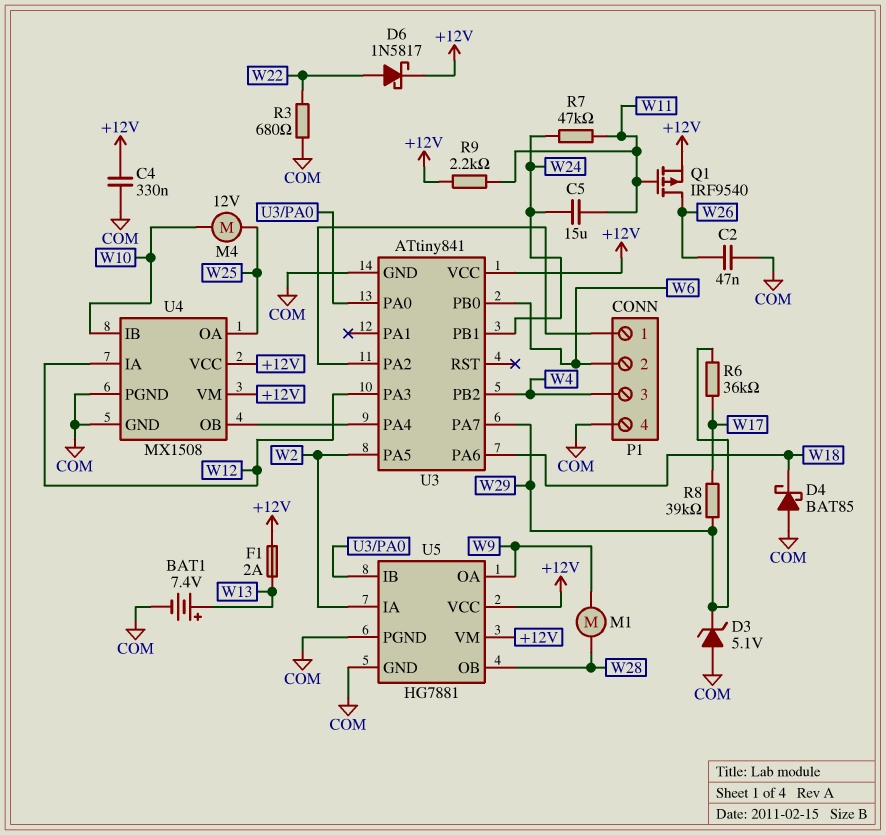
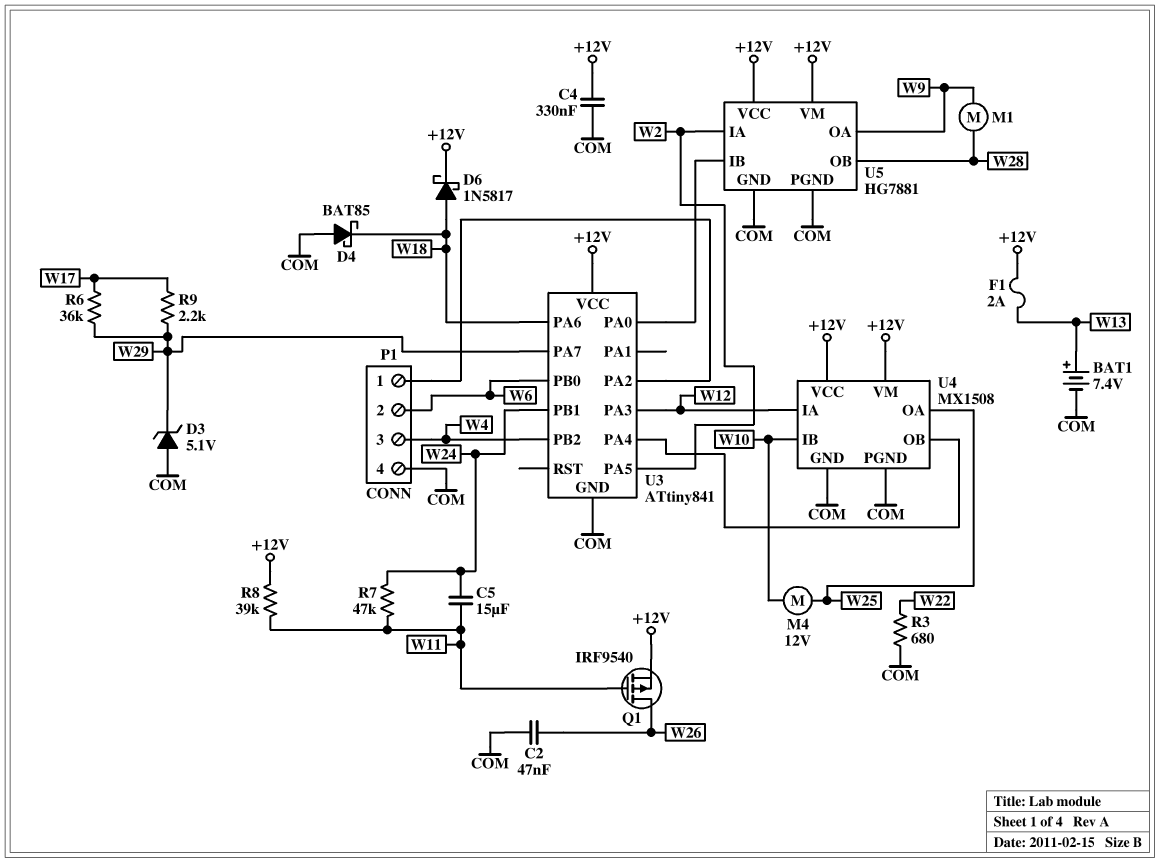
D6: schottky 1N5817 (A W22, K +12V) -> schottky 1N5817 (A W18, K +12V)
R8: 39k (W17, W29) -> 39k (+12V, W11)
R9: 2.2k (+12V, W11) -> 2.2k (W17, W29)

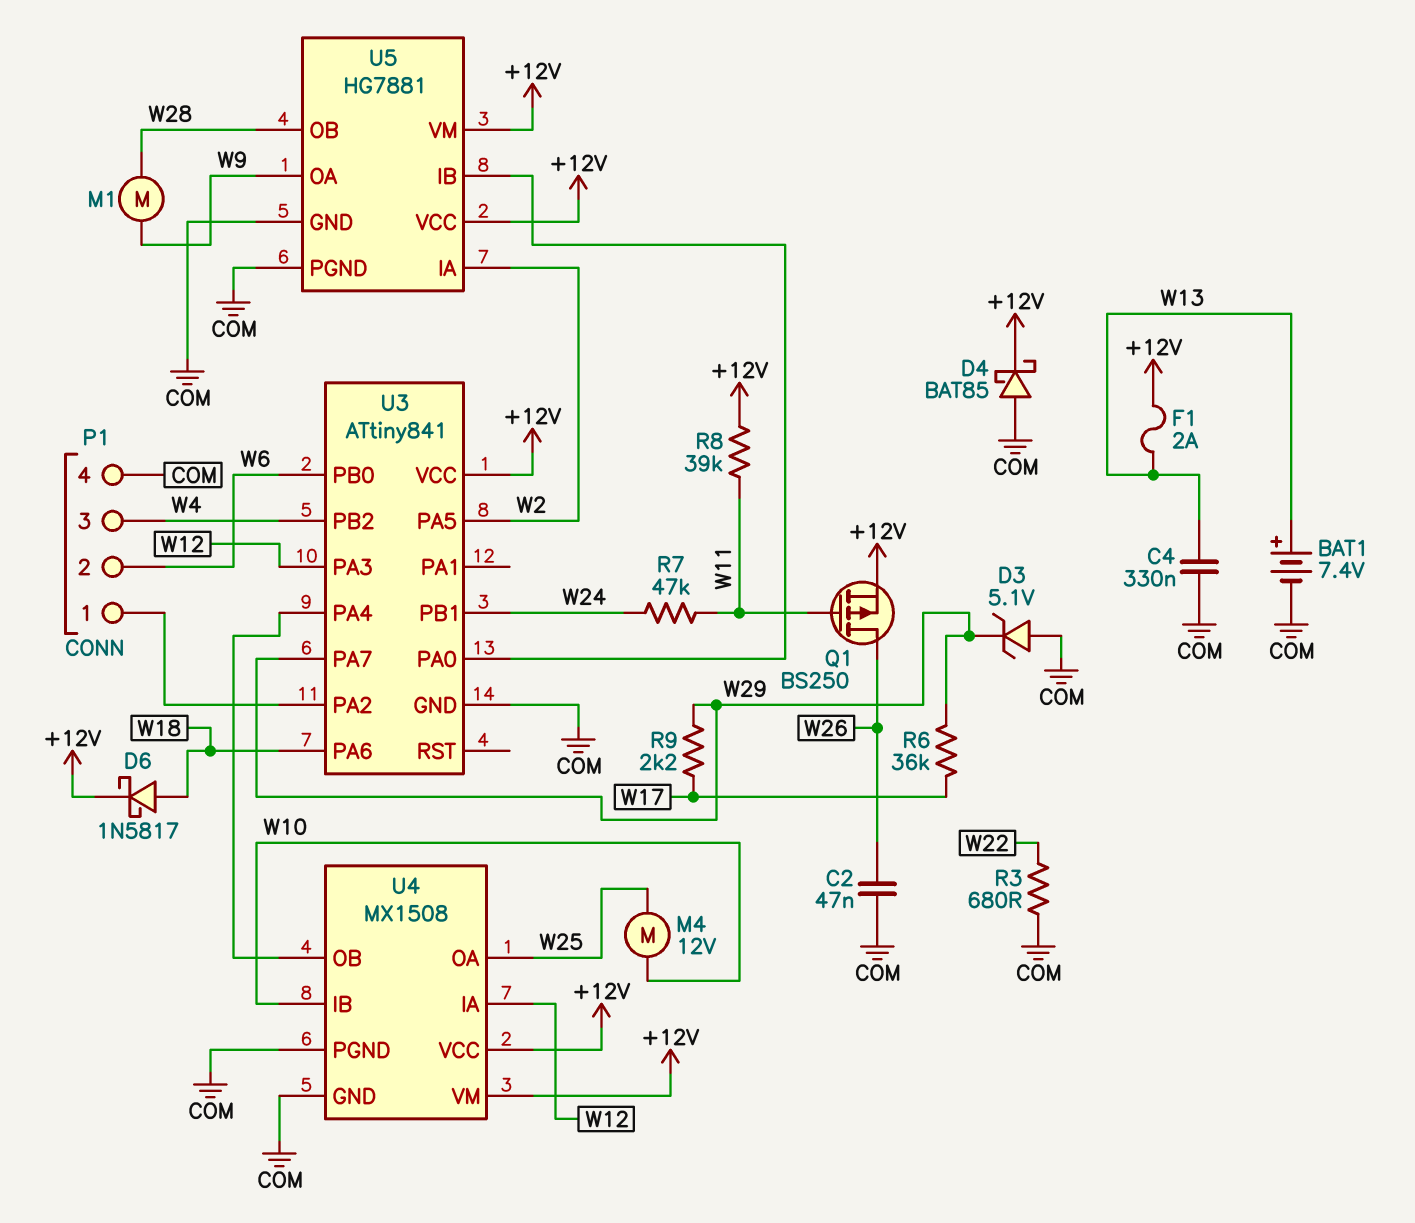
C4: 330nF (+12V, COM) -> 330nF (COM, W13)
C5: 15uF (W11, W24) -> none
D4: schottky BAT85 (A COM, K W18) -> schottky BAT85 (A COM, K +12V)
Q1: PMOS IRF9540 (G W11, D W26, S +12V) -> PMOS BS250 (G W11, D W26, S +12V)

